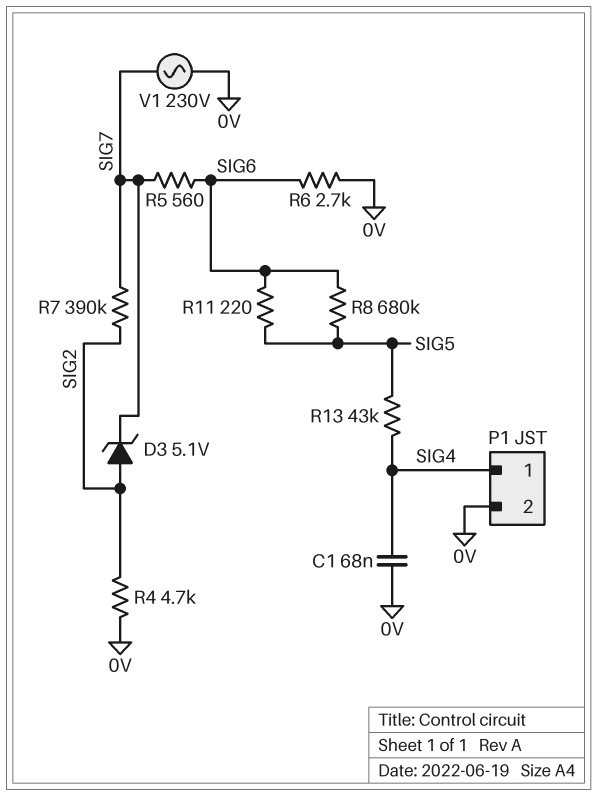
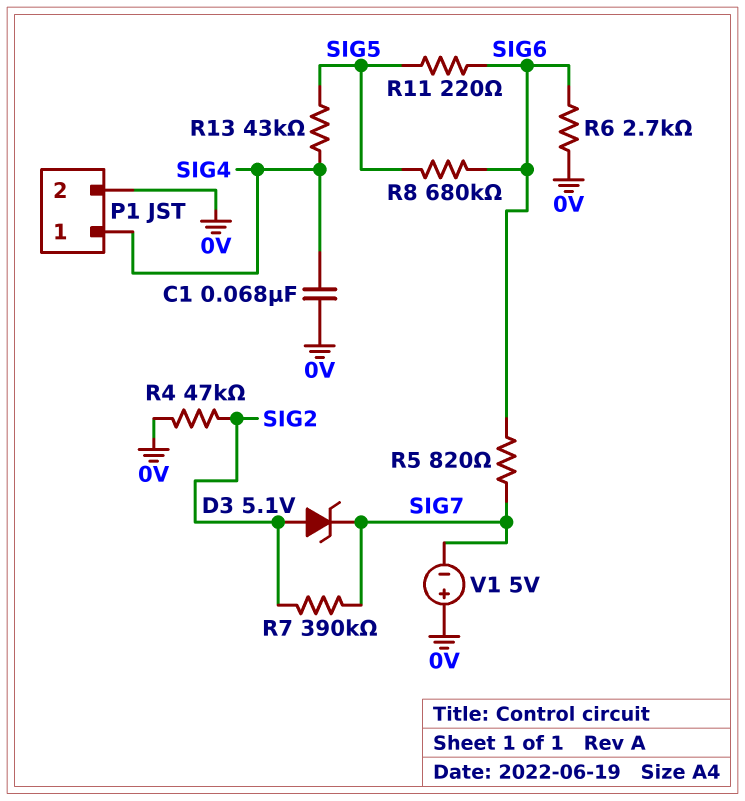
R4: 4.7k (0V, SIG2) -> 47k (0V, SIG2)
R5: 560 (SIG6, SIG7) -> 820 (SIG6, SIG7)
V1: AC 230V (0V, SIG7) -> 5V (plus 0V, minus SIG7)

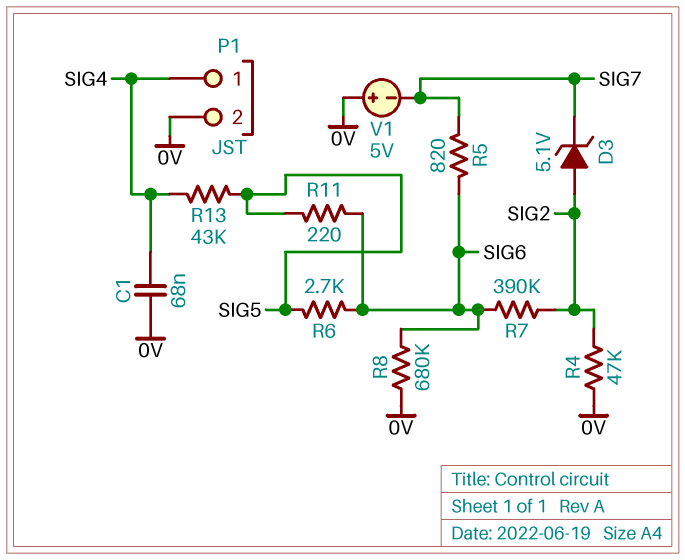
R6: 2.7k (0V, SIG6) -> 2.7k (SIG5, SIG6)
R7: 390k (SIG2, SIG7) -> 390k (SIG2, SIG6)
R8: 680k (SIG5, SIG6) -> 680k (0V, SIG6)

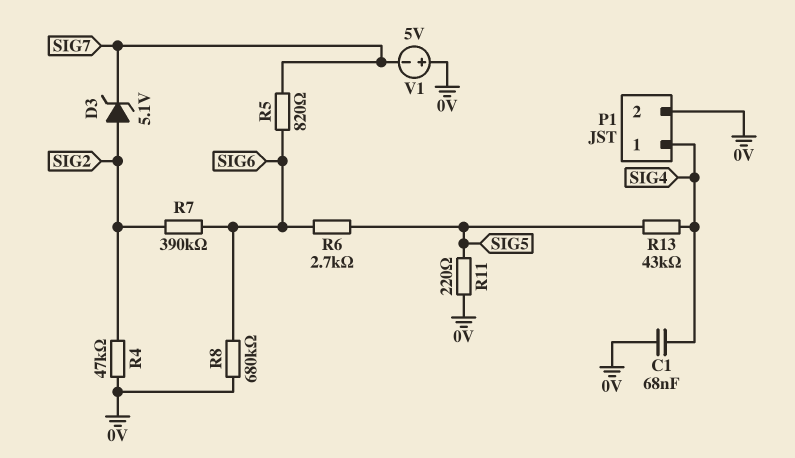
R11: 220 (SIG5, SIG6) -> 220 (0V, SIG5)

